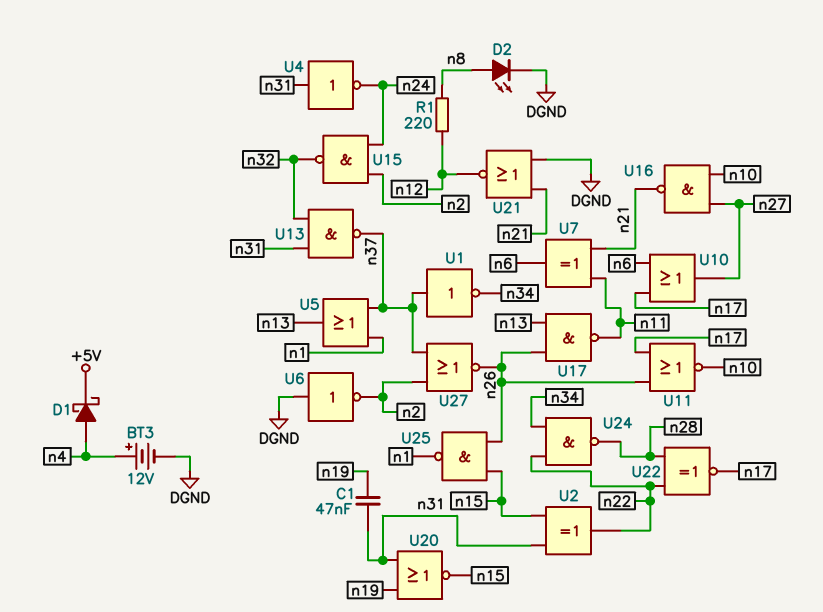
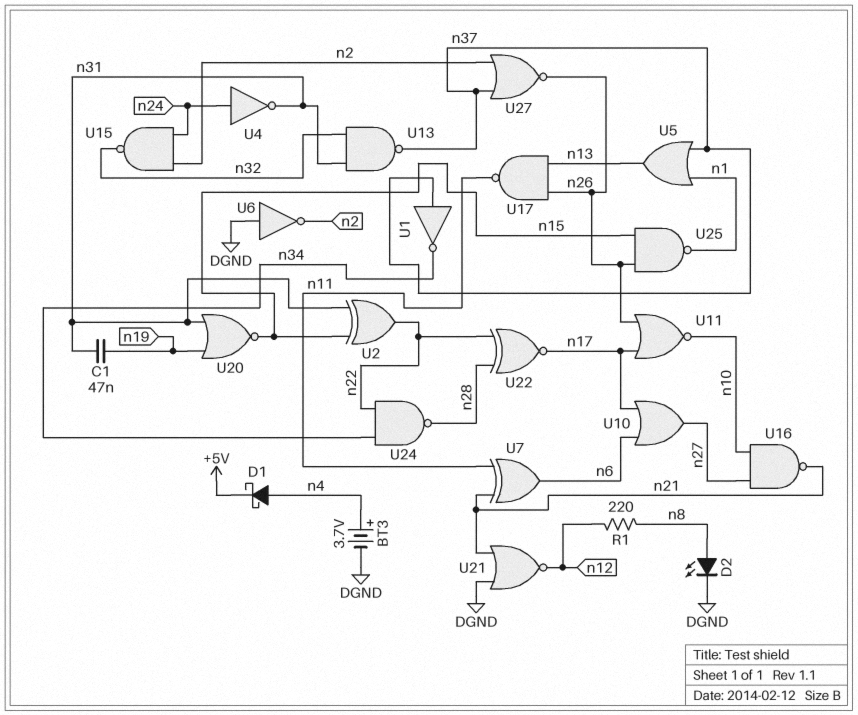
BT3: 12V (plus n4, minus DGND) -> 3.7V (plus n4, minus DGND)
U4: NOT (in n31, out n24) -> NOT (in n24, out n31)

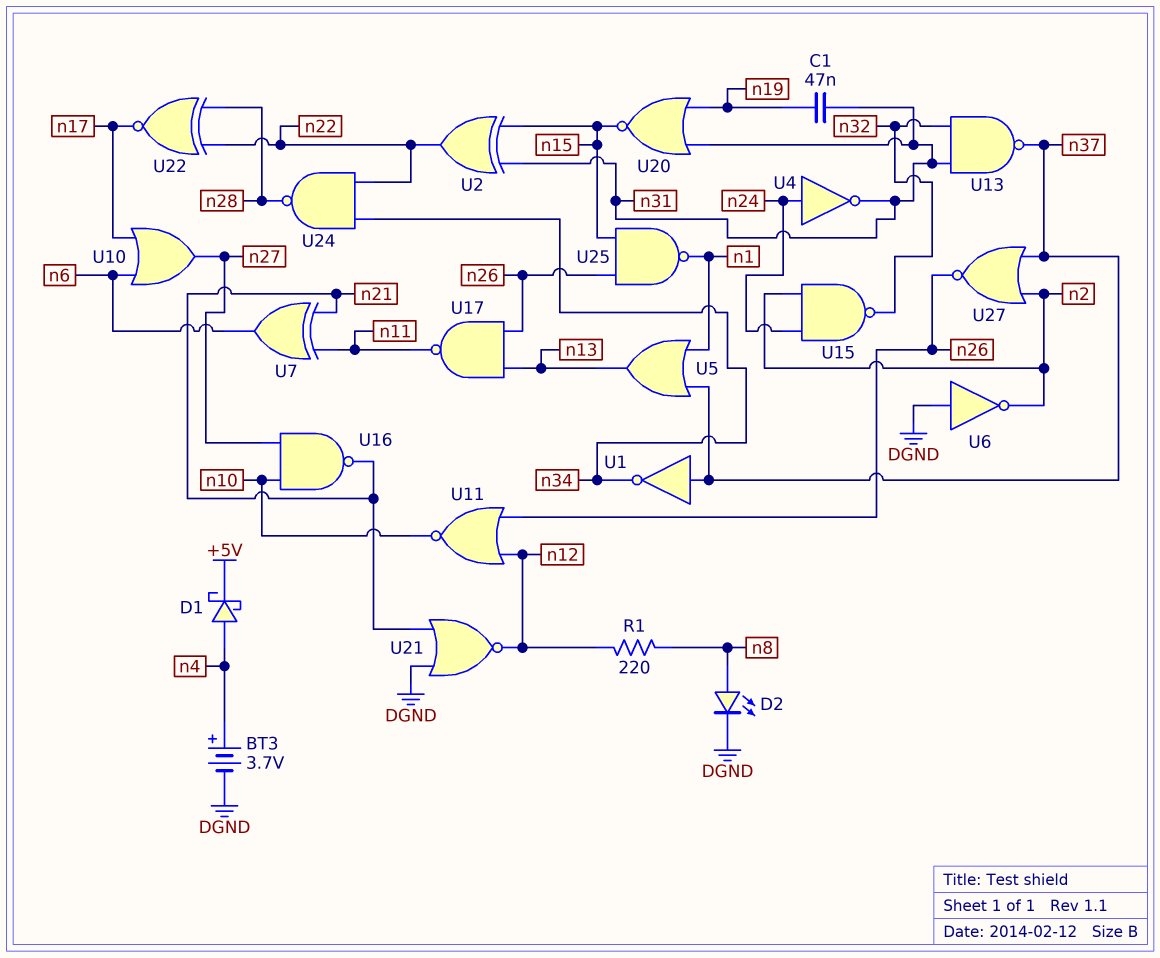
U11: NOR (in n17, in n26, out n10) -> NOR (in n12, in n26, out n10)

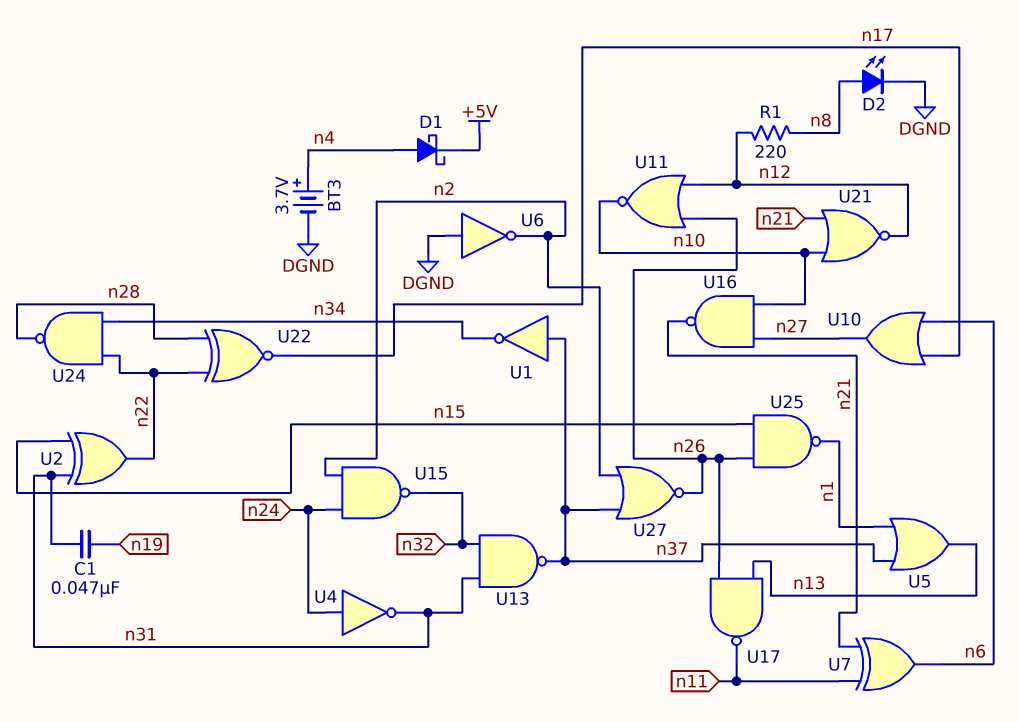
U20: NOR (in n19, in n31, out n15) -> none
U21: NOR (in DGND, in n21, out n12) -> NOR (in n10, in n21, out n12)

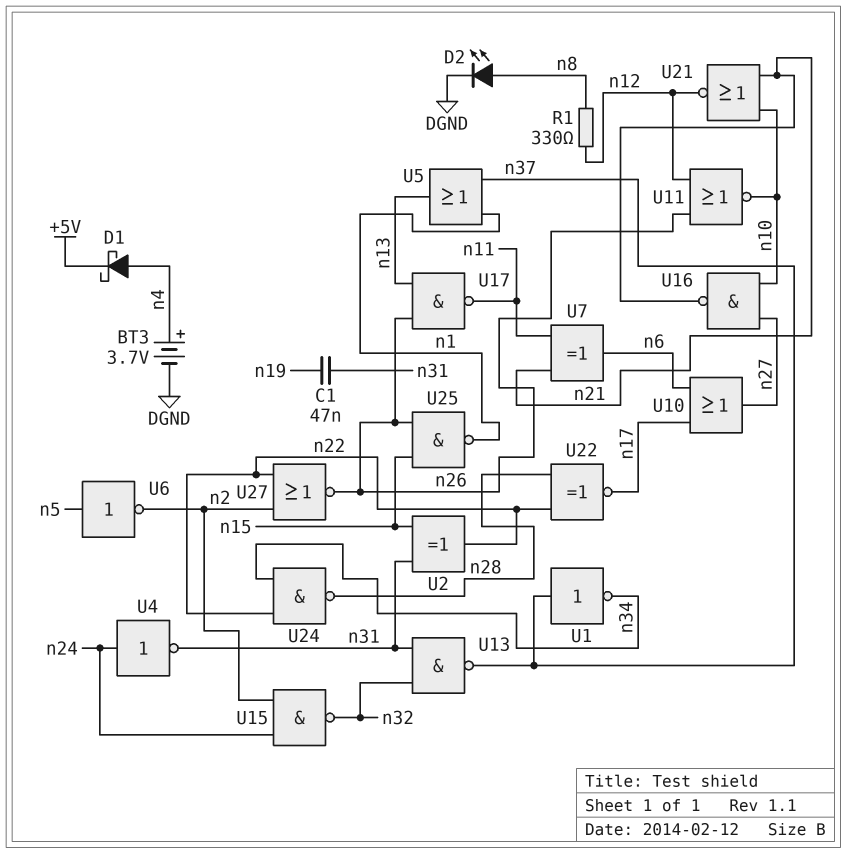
R1: 220 (n8, n12) -> 330 (n8, n12)
U6: NOT (in DGND, out n2) -> NOT (in n5, out n2)
U27: NOR (in n2, in n37, out n26) -> NOR (in n2, in n22, out n26)

